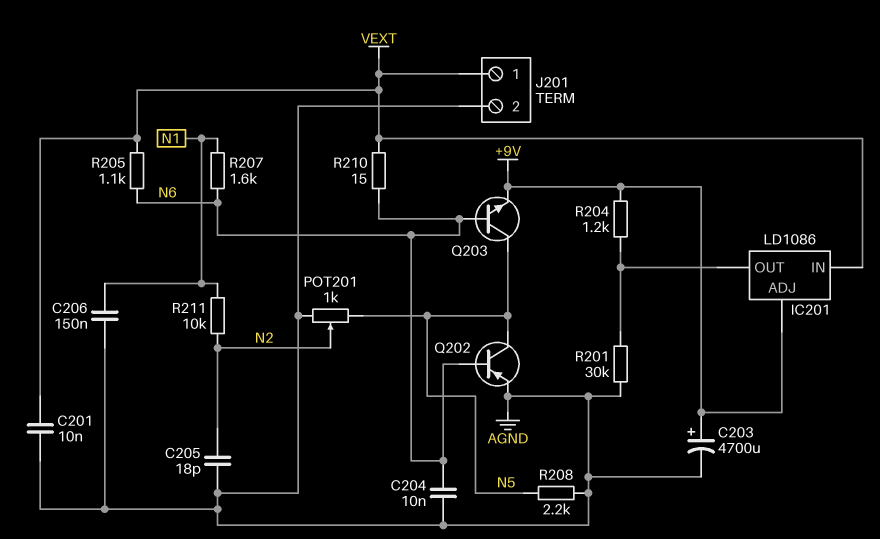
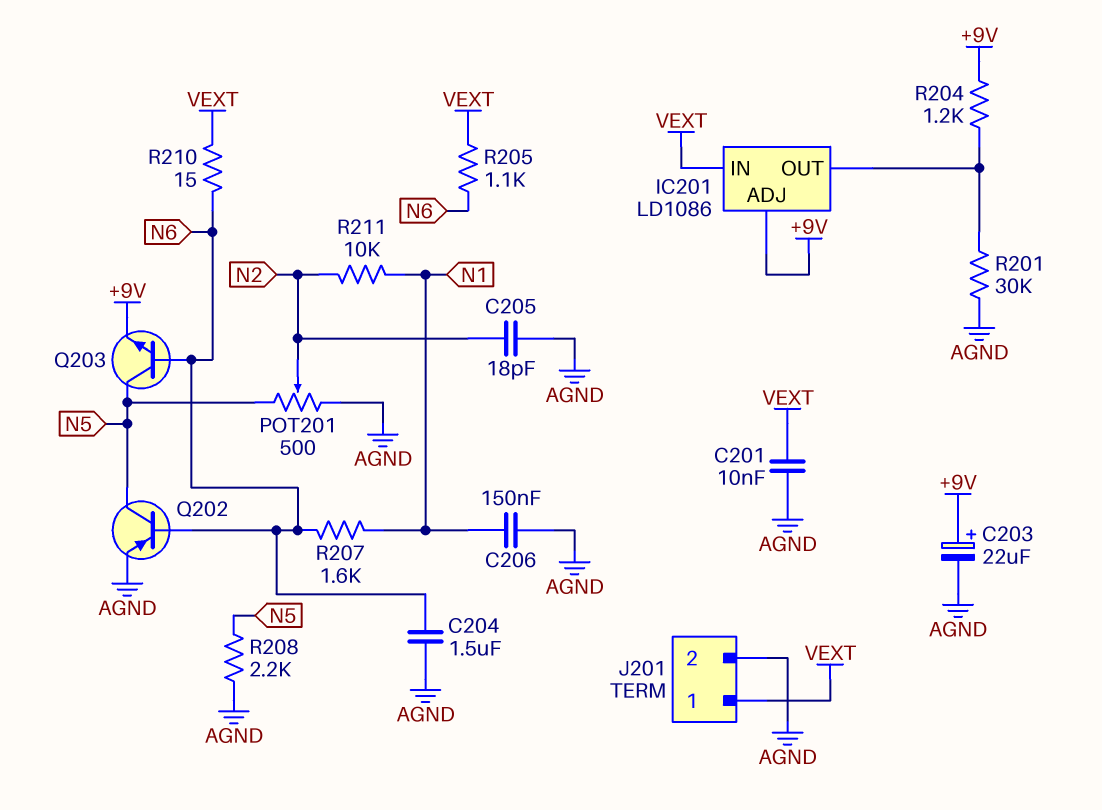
C203: 4700uF (plus +9V, minus AGND) -> 22uF (plus +9V, minus AGND)
C204: 10nF (AGND, N6) -> 1.5uF (AGND, N6)
POT201: 1k (AGND, N5, wiper N2) -> 500 (AGND, N5, wiper N2)

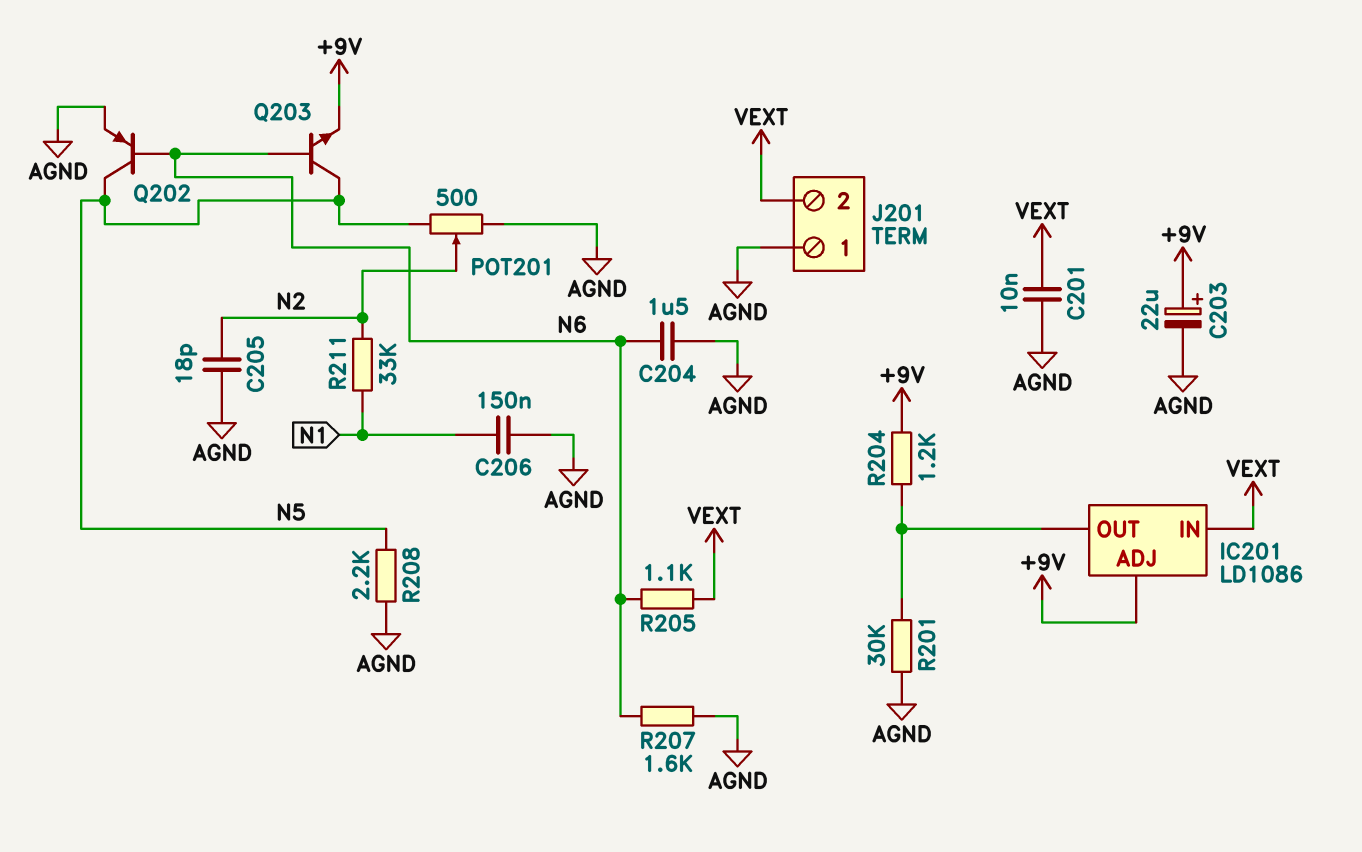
J201 pin 1: VEXT -> AGND
J201 pin 2: AGND -> VEXT
R207: 1.6k (N1, N6) -> 1.6k (AGND, N6)
R210: 15 (N6, VEXT) -> none
R211: 10k (N1, N2) -> 33k (N1, N2)

